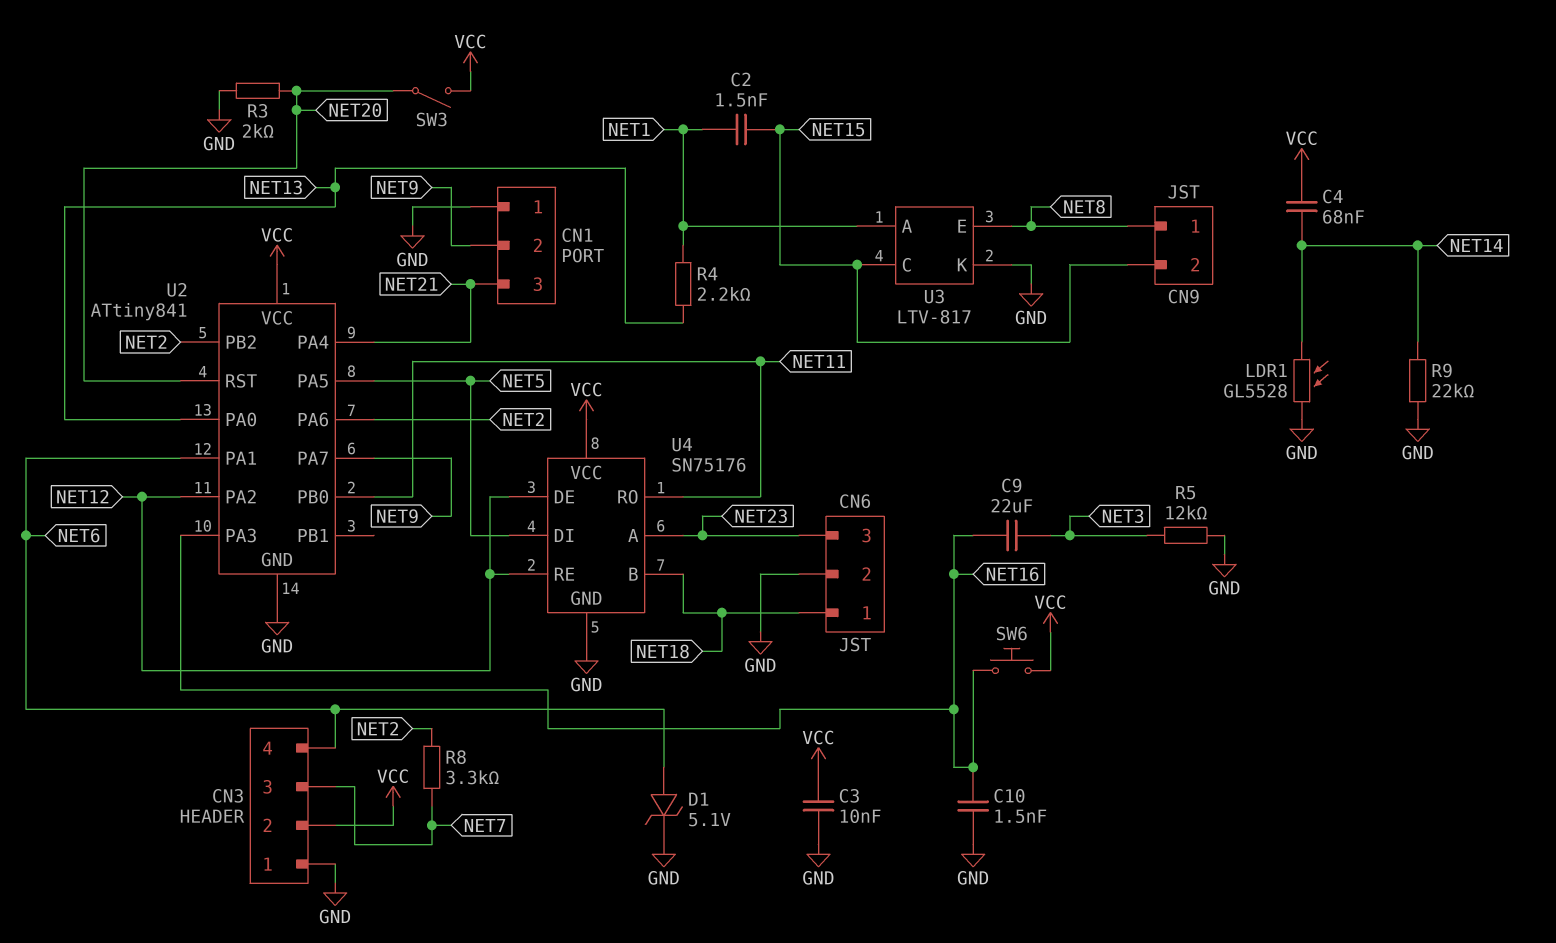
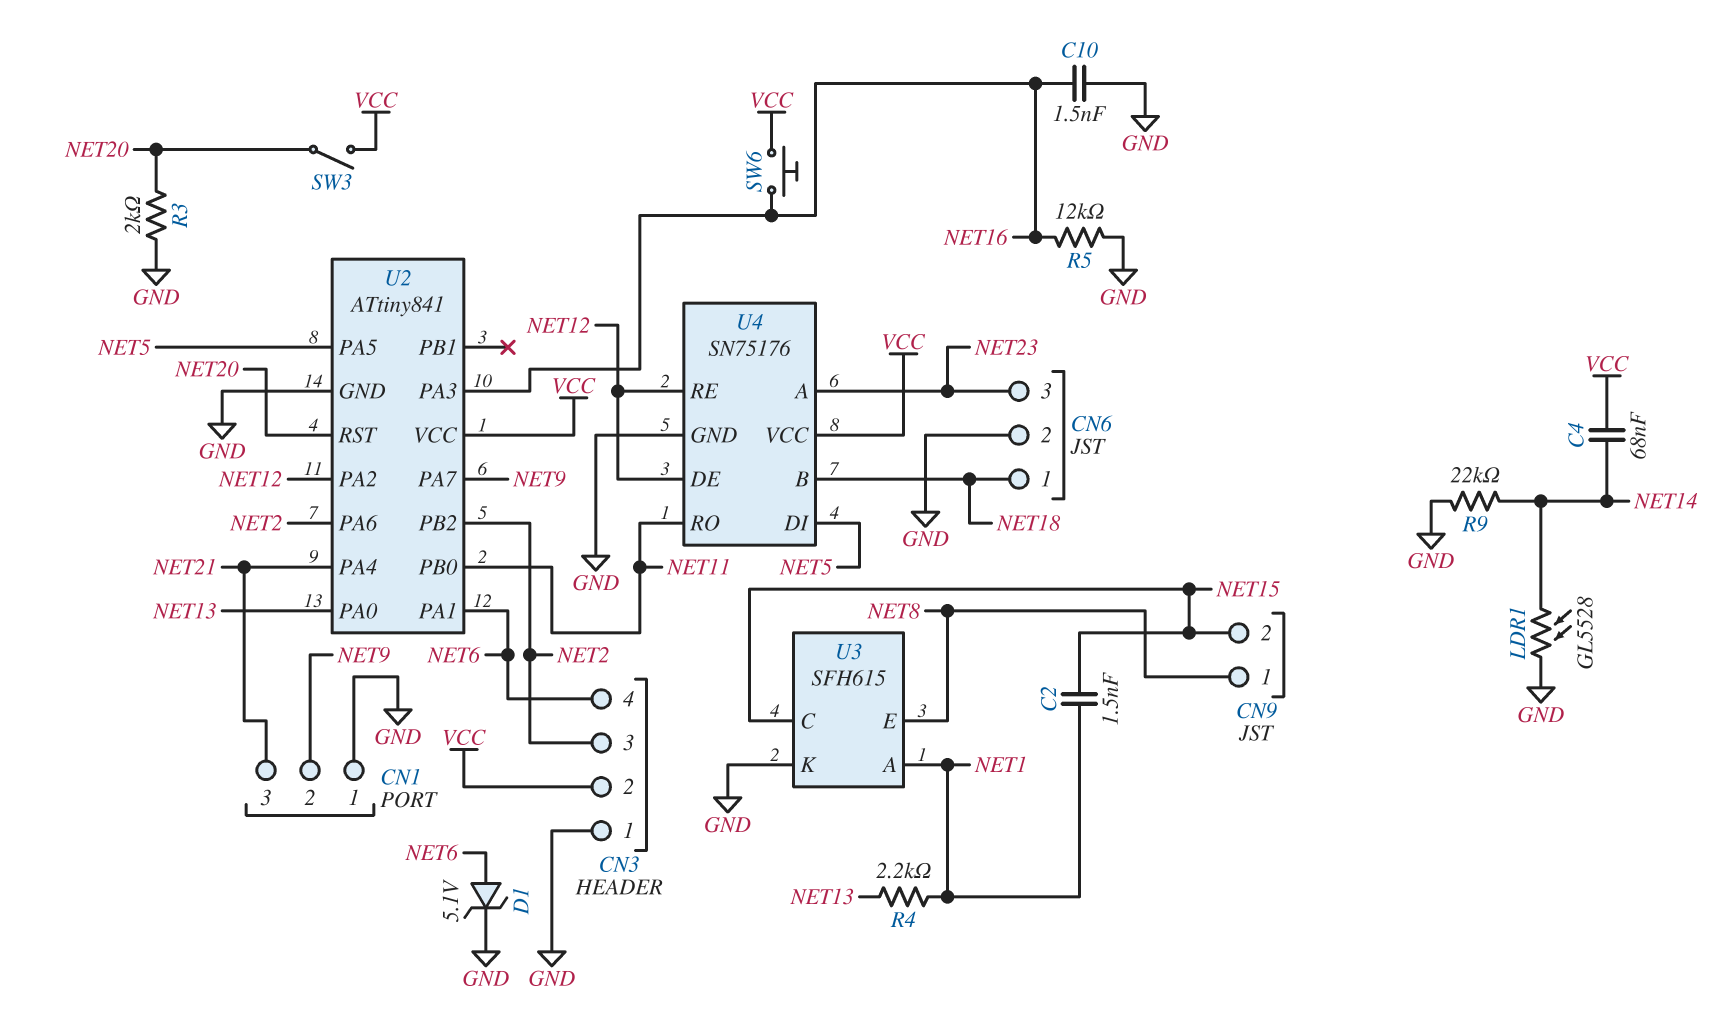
C3: 10nF (GND, VCC) -> none
C9: 22uF (NET3, NET16) -> none
CN3 pin 3: NET7 -> NET2
R5: 12k (GND, NET3) -> 12k (GND, NET16)
R8: 3.3k (NET2, NET7) -> none
U3: LTV-817 -> SFH615

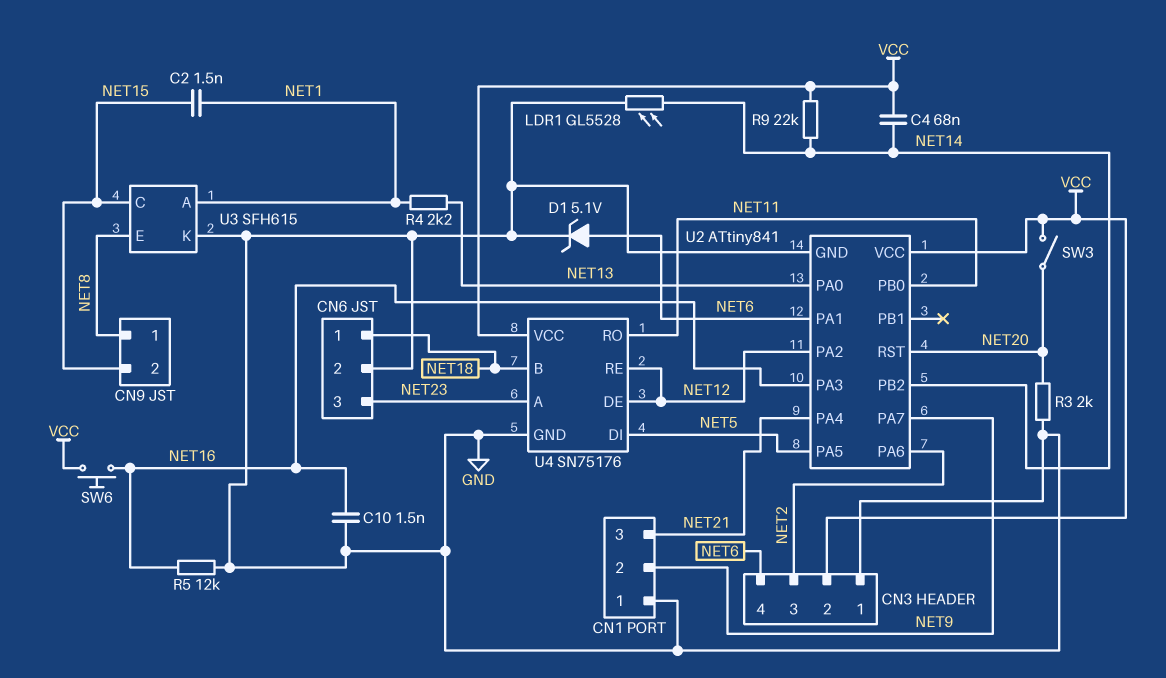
R9: 22k (GND, NET14) -> 22k (NET14, VCC)
U2 pin PB2: NET2 -> NET14

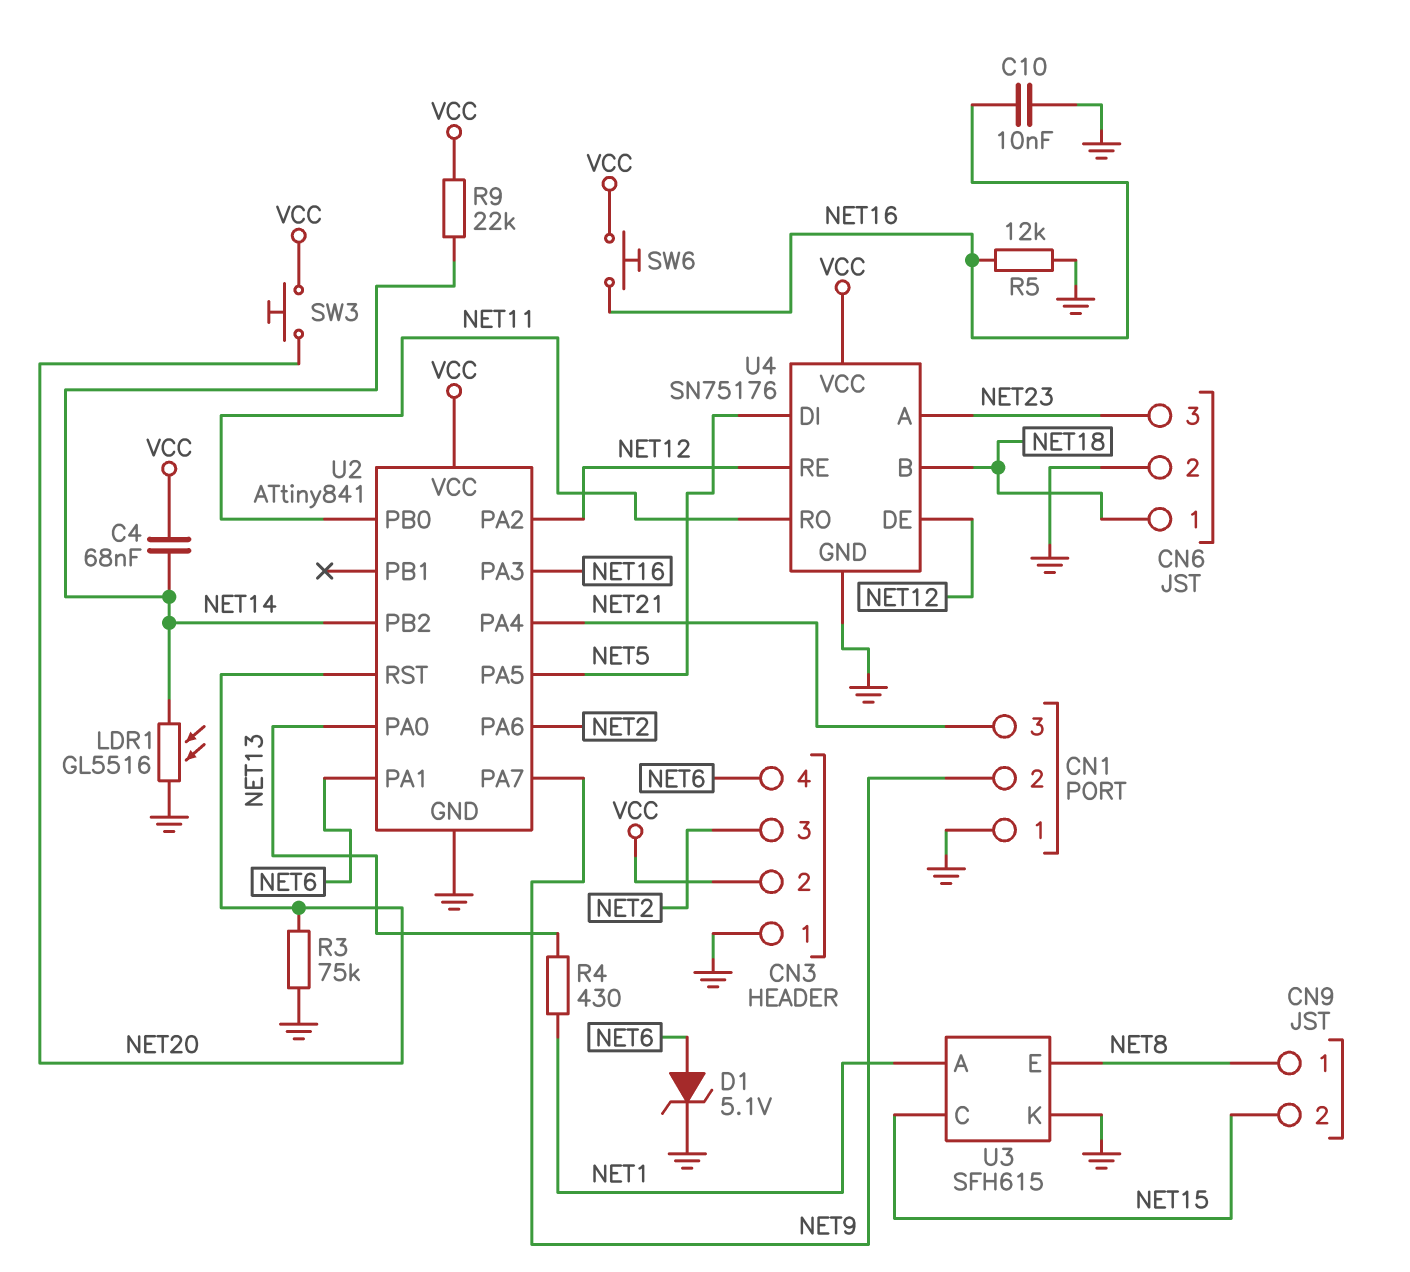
C2: 1.5nF (NET1, NET15) -> none
C10: 1.5nF (GND, NET16) -> 10nF (GND, NET16)
LDR1: GL5528 (GND, NET14) -> GL5516 (GND, NET14)
R3: 2k (GND, NET20) -> 75k (GND, NET20)
R4: 2.2k (NET1, NET13) -> 430 (NET1, NET13)
SW3: switch (NET20, VCC) -> button (NET20, VCC)

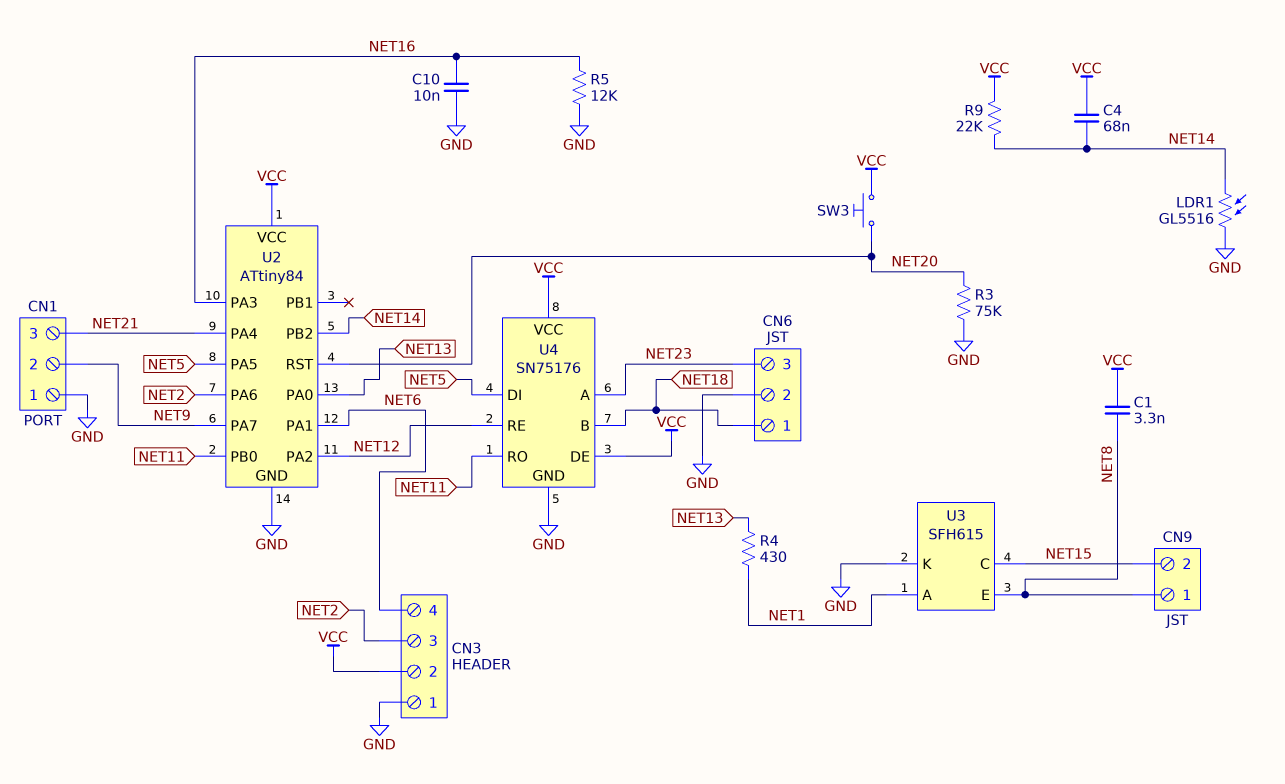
C1: none -> 3.3nF (NET8, VCC)
D1: zener 5.1V (A NET6, K GND) -> none
SW6: button (NET16, VCC) -> none
U2: ATtiny841 -> ATtiny84
U4 pin DE: NET12 -> VCC

